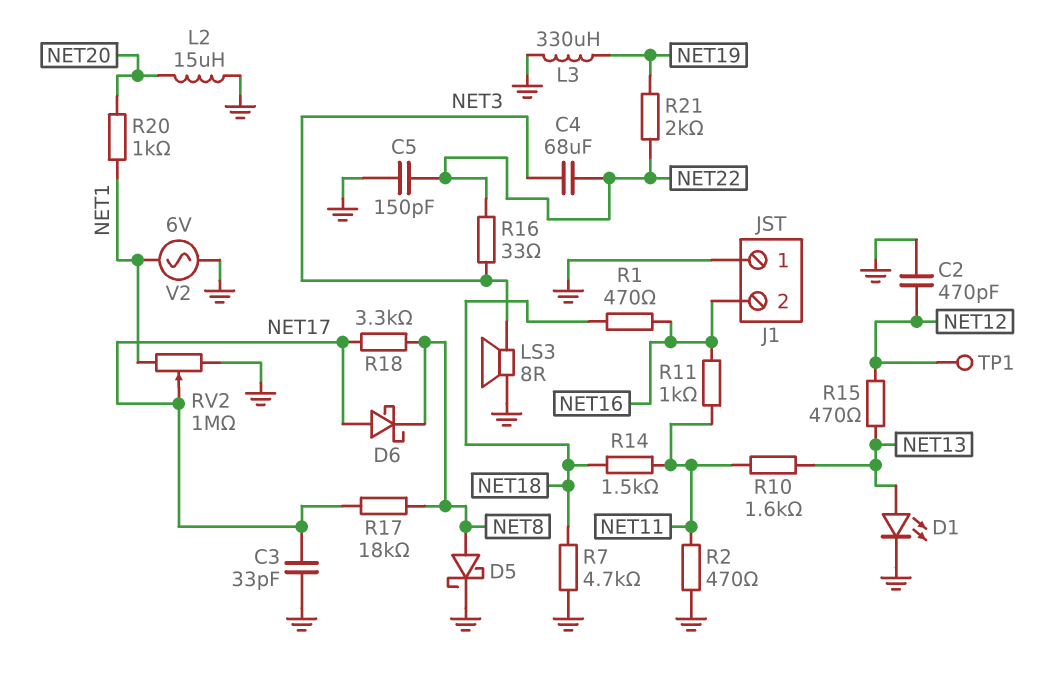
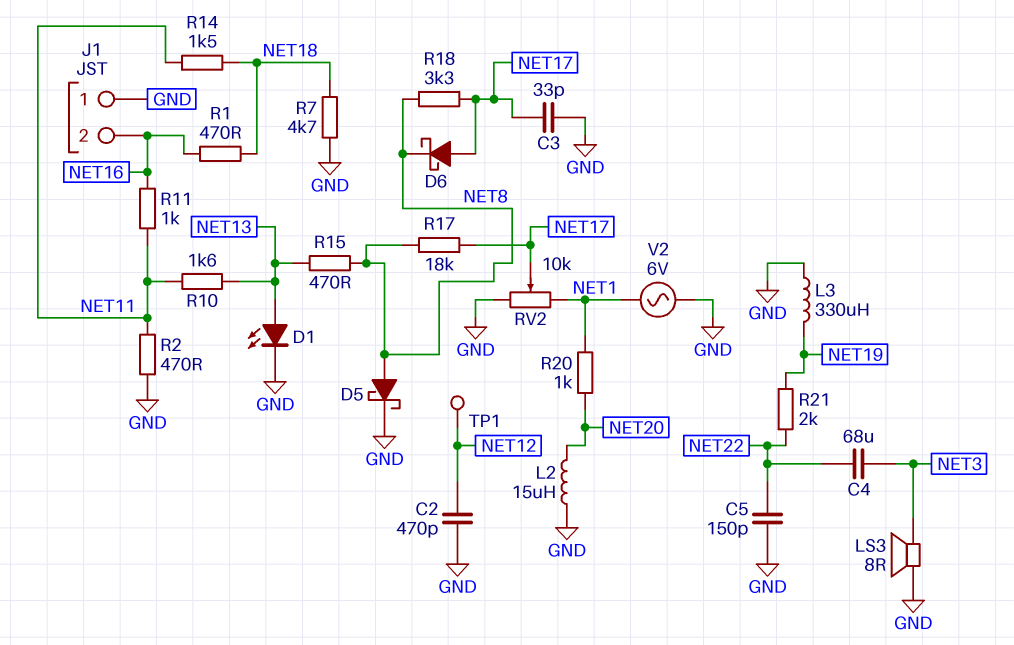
R15: 470 (NET12, NET13) -> 470 (NET8, NET13)
R16: 33 (NET3, NET22) -> none
RV2: 1M (GND, NET1, wiper NET17) -> 10k (GND, NET1, wiper NET17)

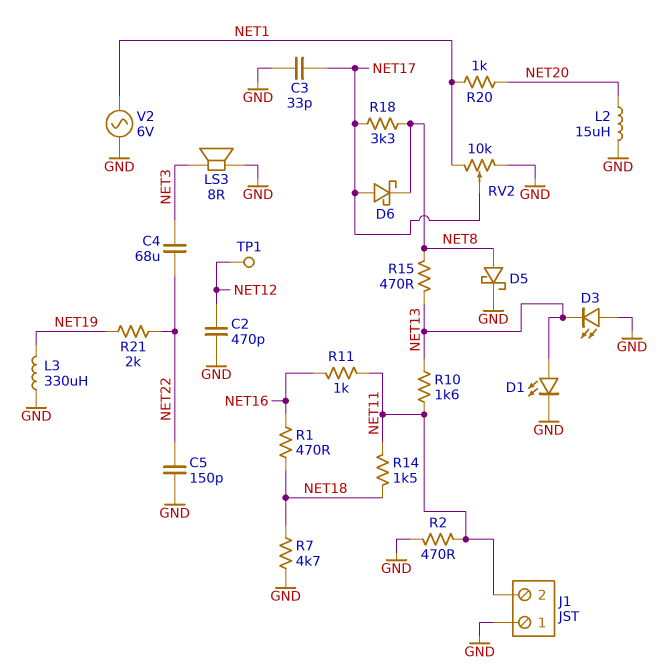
D3: none -> LED (A GND, K NET13)
J1 pin 2: NET16 -> NET11
R17: 18k (NET8, NET17) -> none

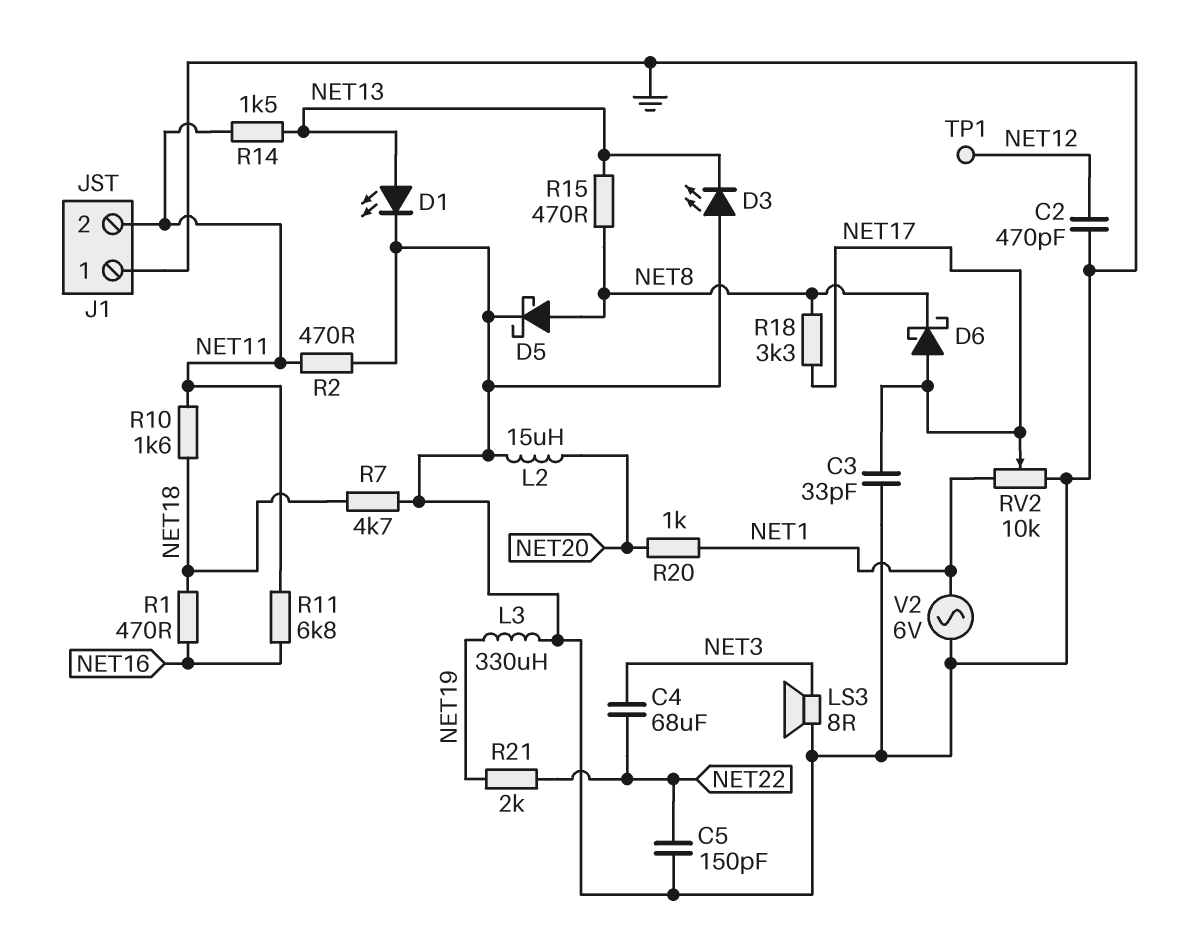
R10: 1.6k (NET11, NET13) -> 1.6k (NET11, NET18)
R11: 1k (NET11, NET16) -> 6.8k (NET11, NET16)
R14: 1.5k (NET11, NET18) -> 1.5k (NET11, NET13)

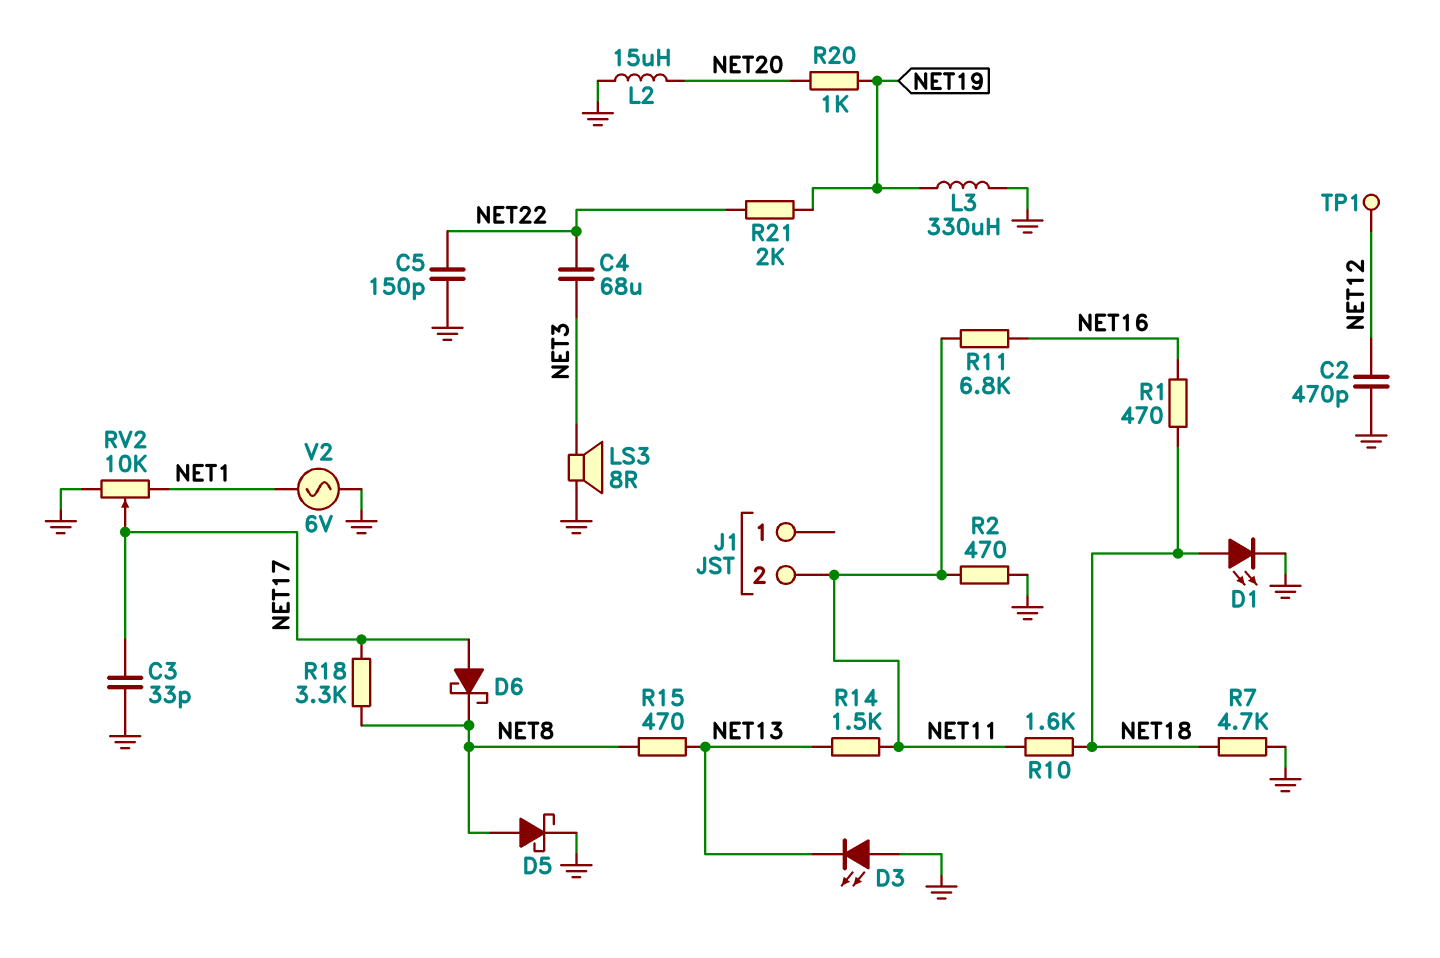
D1: LED (A NET13, K GND) -> LED (A NET18, K GND)
J1 pin 1: GND -> none
R20: 1k (NET1, NET20) -> 1k (NET19, NET20)

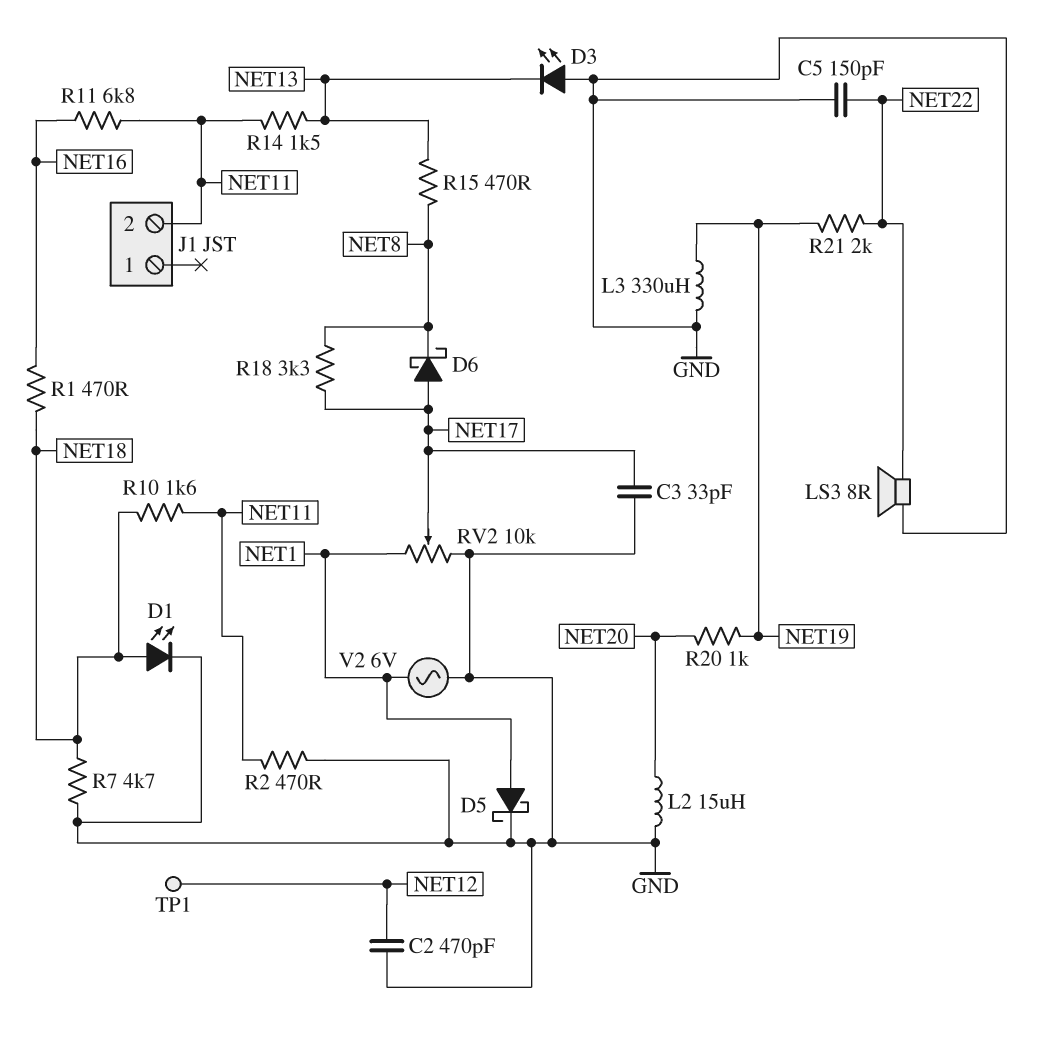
C4: 68uF (NET3, NET22) -> none
D5: schottky (A NET8, K GND) -> schottky (A NET1, K GND)
LS3: speaker 8R (GND, NET3) -> speaker 8R (GND, NET22)

